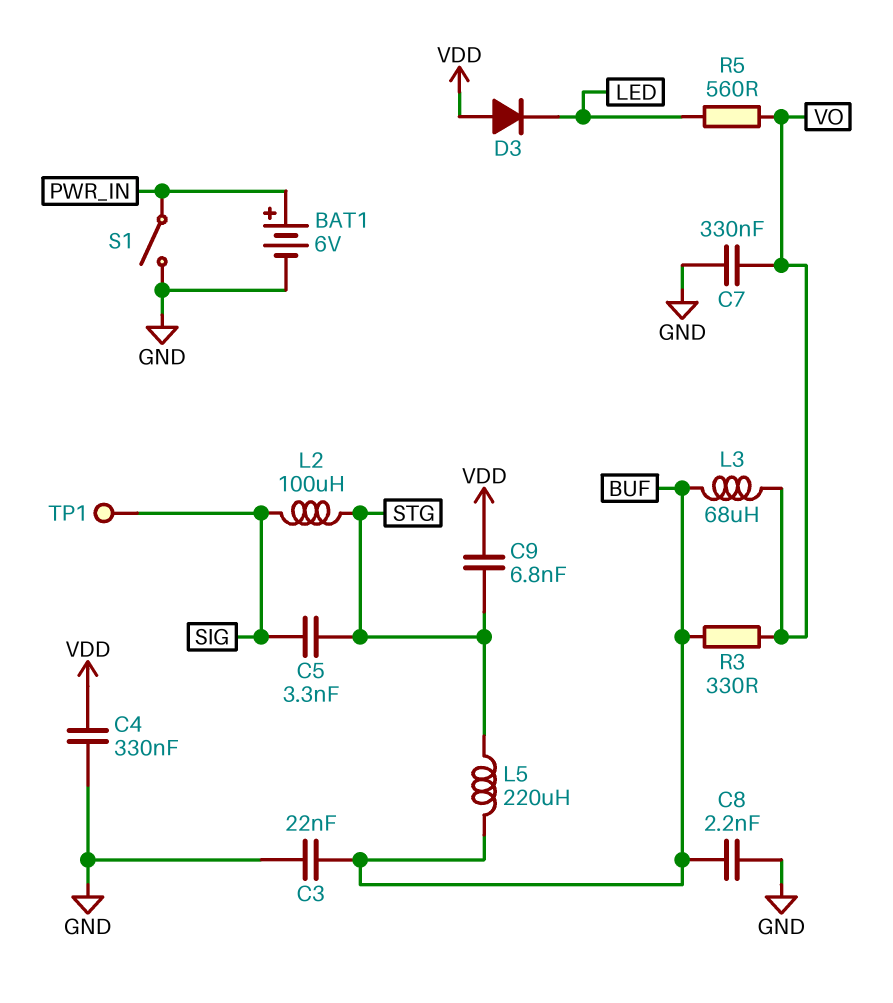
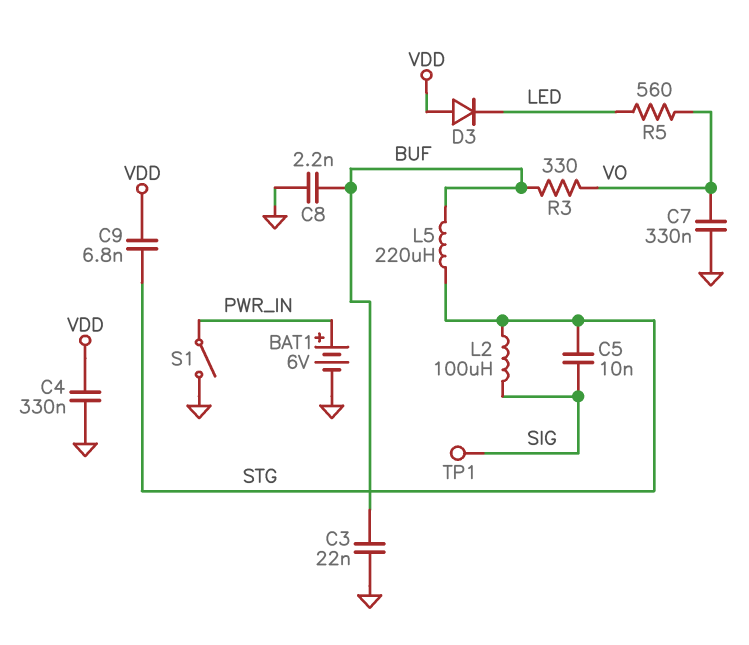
C5: 3.3nF (SIG, STG) -> 10nF (SIG, STG)
L3: 68uH (BUF, VO) -> none

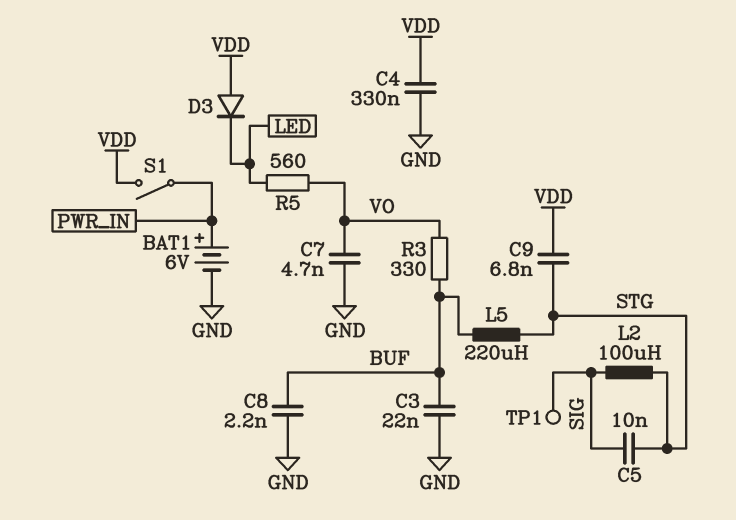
C7: 330nF (GND, VO) -> 4.7nF (GND, VO)
S1: switch (GND, PWR_IN) -> switch (PWR_IN, VDD)

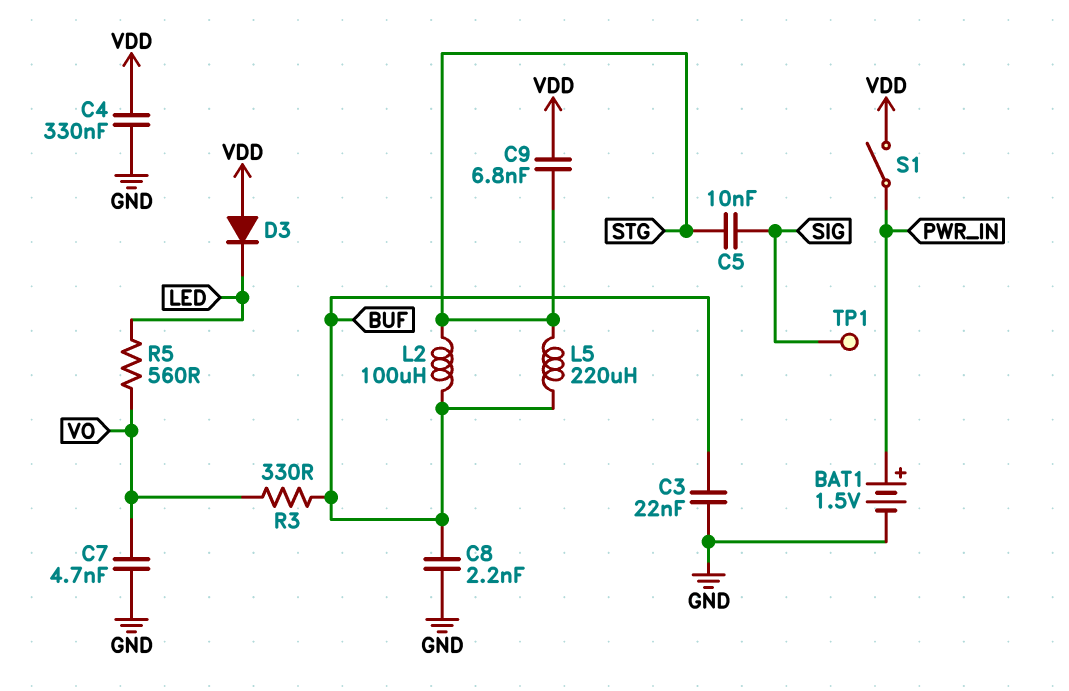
BAT1: 6V (plus PWR_IN, minus GND) -> 1.5V (plus PWR_IN, minus GND)
L2: 100uH (SIG, STG) -> 100uH (BUF, STG)

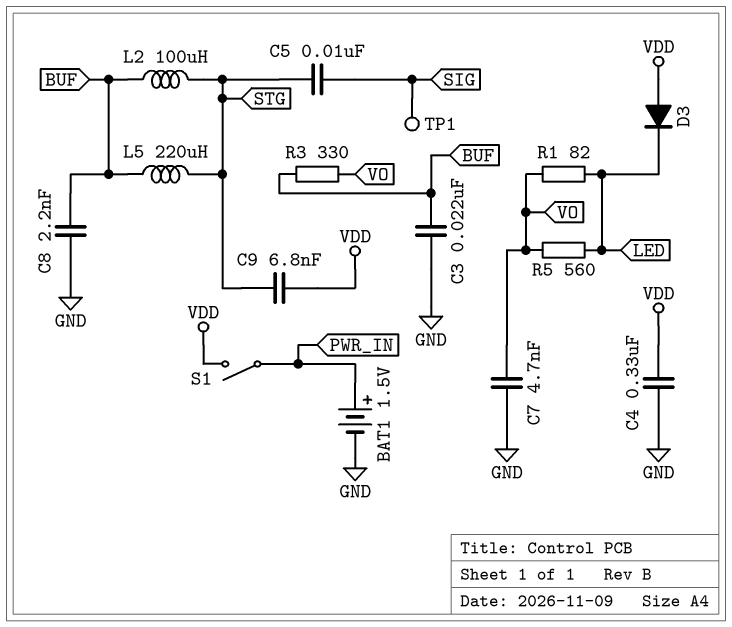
R1: none -> 82 (LED, VO)

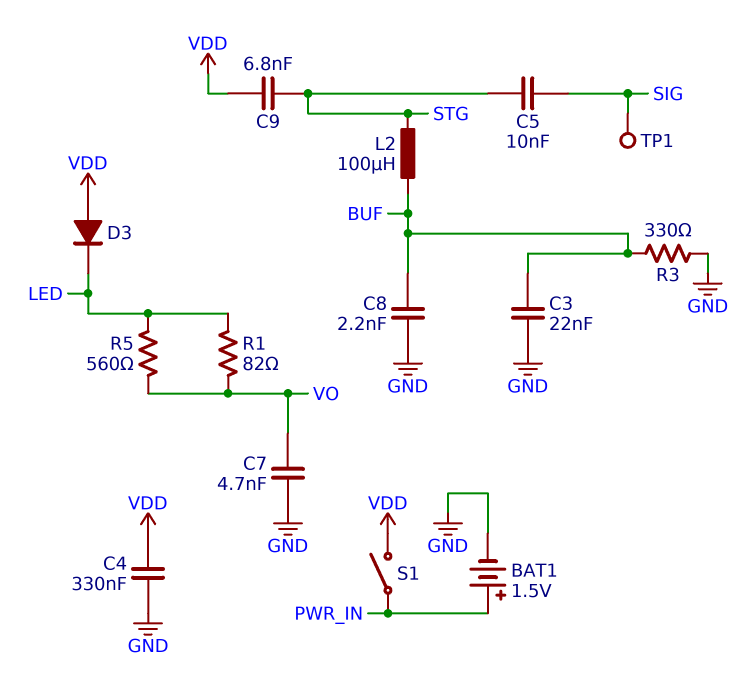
L5: 220uH (BUF, STG) -> none
R3: 330 (BUF, VO) -> 330 (BUF, GND)

